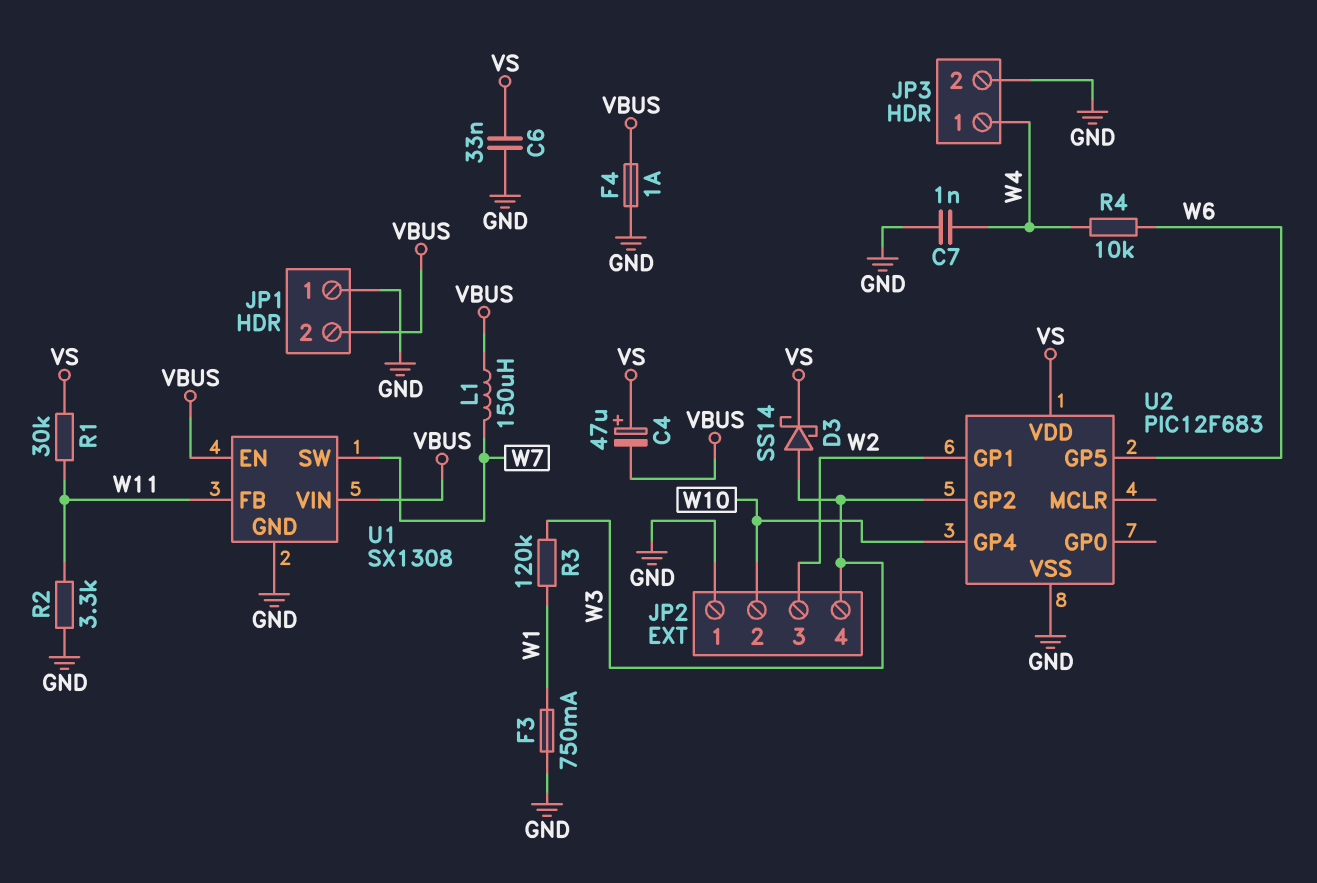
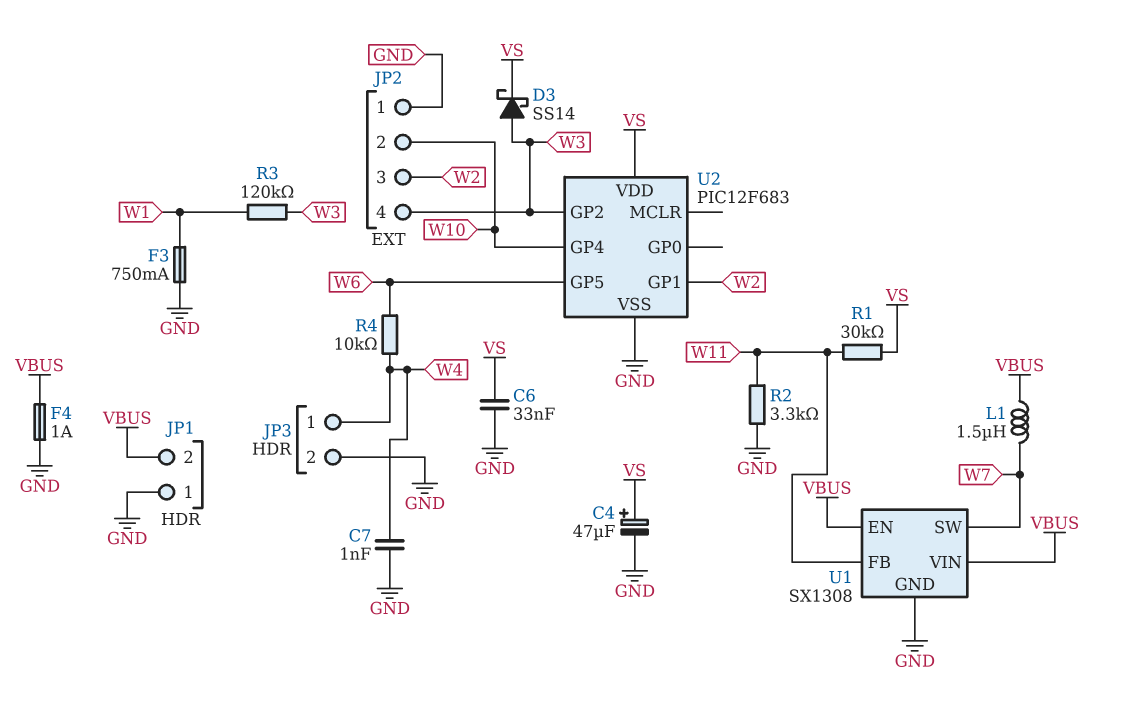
C4: 47uF (plus VS, minus VBUS) -> 47uF (plus VS, minus GND)
L1: 150uH (VBUS, W7) -> 1.5uH (VBUS, W7)

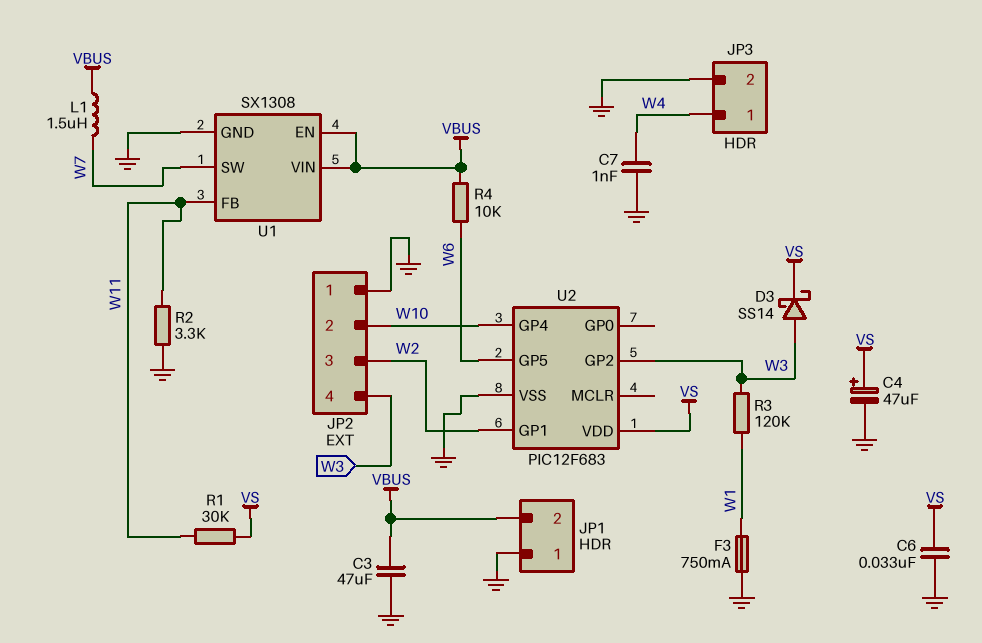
C3: none -> 47uF (GND, VBUS)
F4: 1A (GND, VBUS) -> none
R4: 10k (W4, W6) -> 10k (VBUS, W6)

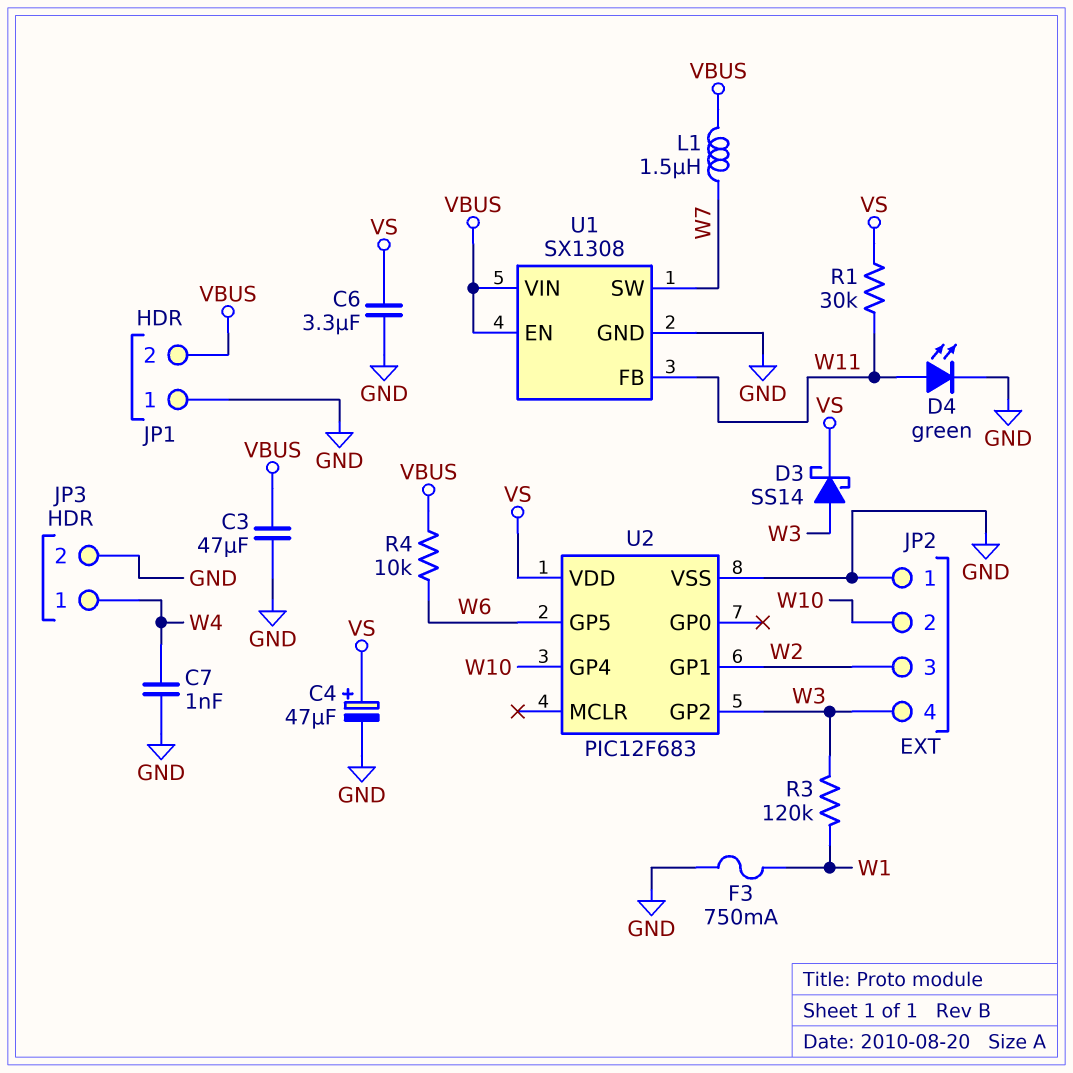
C6: 33nF (GND, VS) -> 3.3uF (GND, VS)
D4: none -> LED green (A W11, K GND)
R2: 3.3k (GND, W11) -> none

